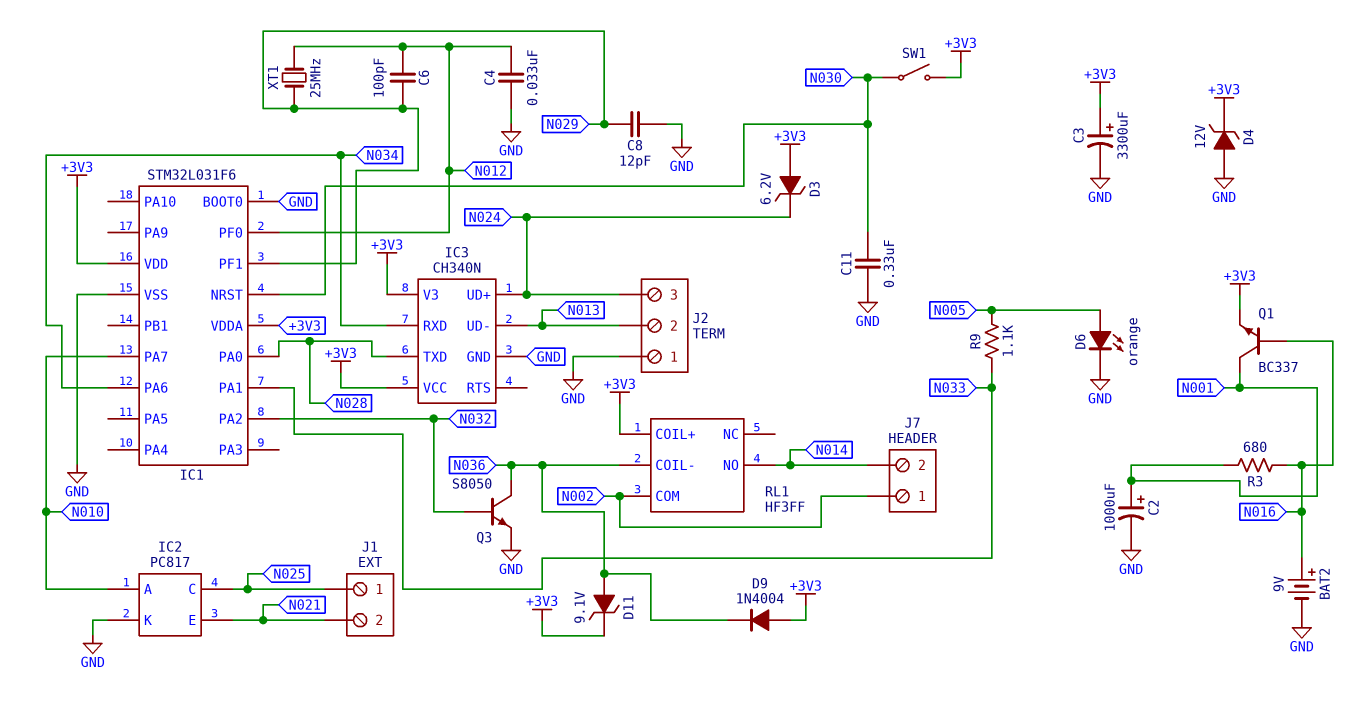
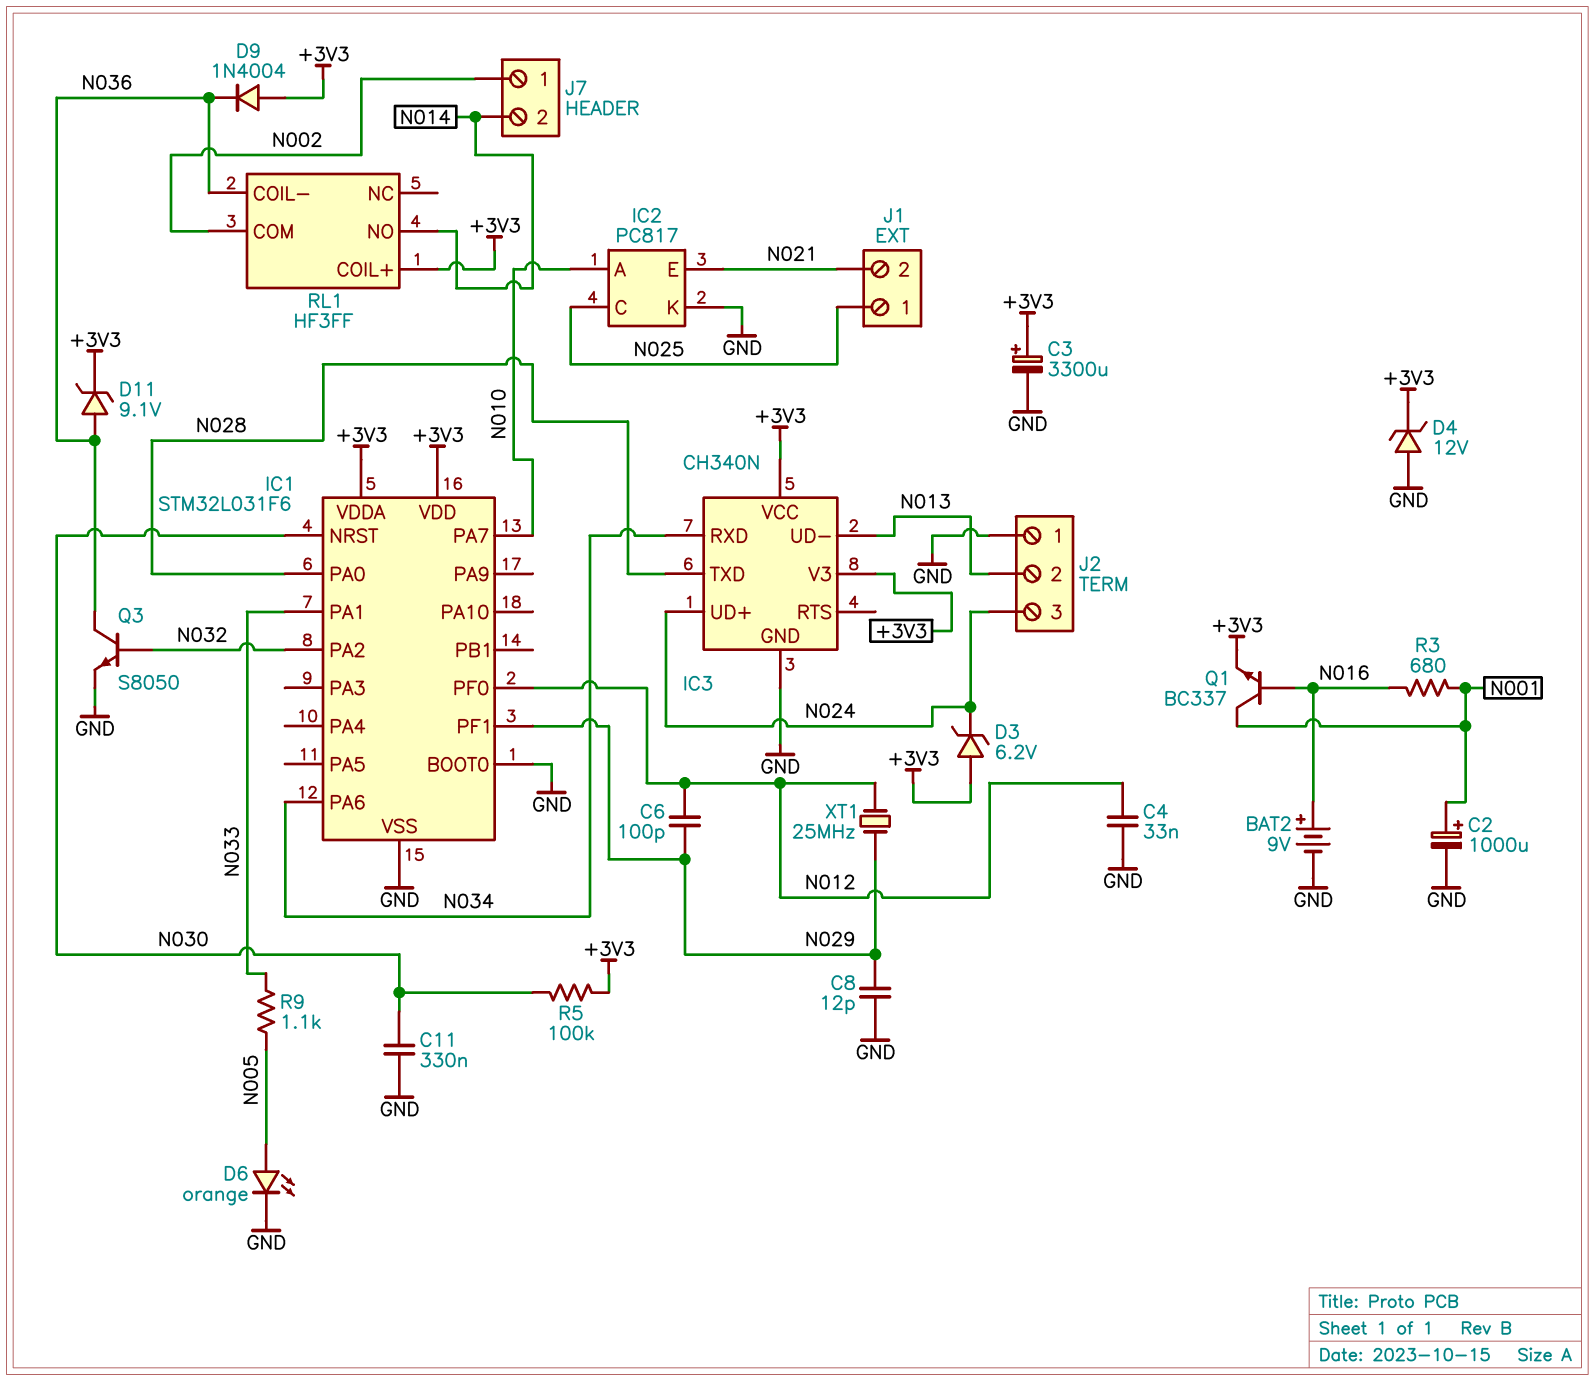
R5: none -> 100k (+3V3, N030)
SW1: switch (+3V3, N030) -> none

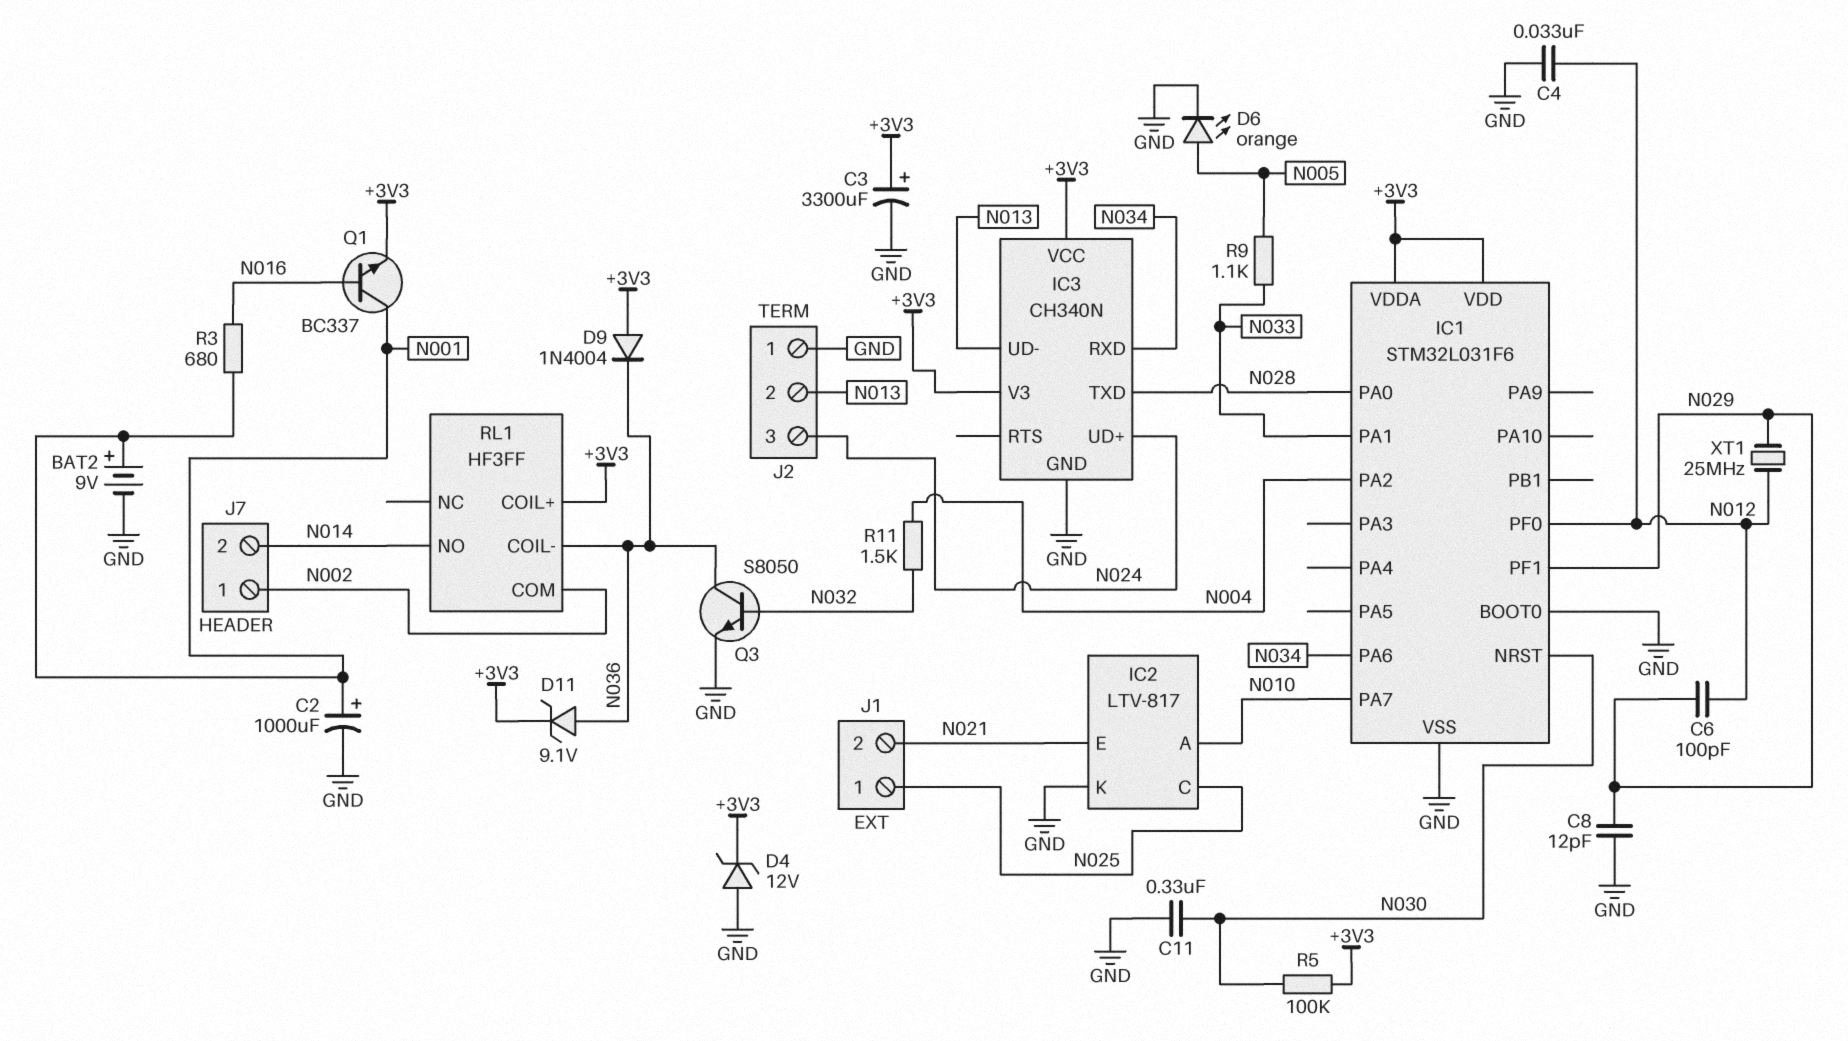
BAT2: 9V (plus N016, minus GND) -> 9V (plus N001, minus GND)
D3: zener 6.2V (A +3V3, K N024) -> none
IC1 pin PA2: N032 -> N004
IC2: PC817 -> LTV-817
R11: none -> 1.5k (N004, N032)

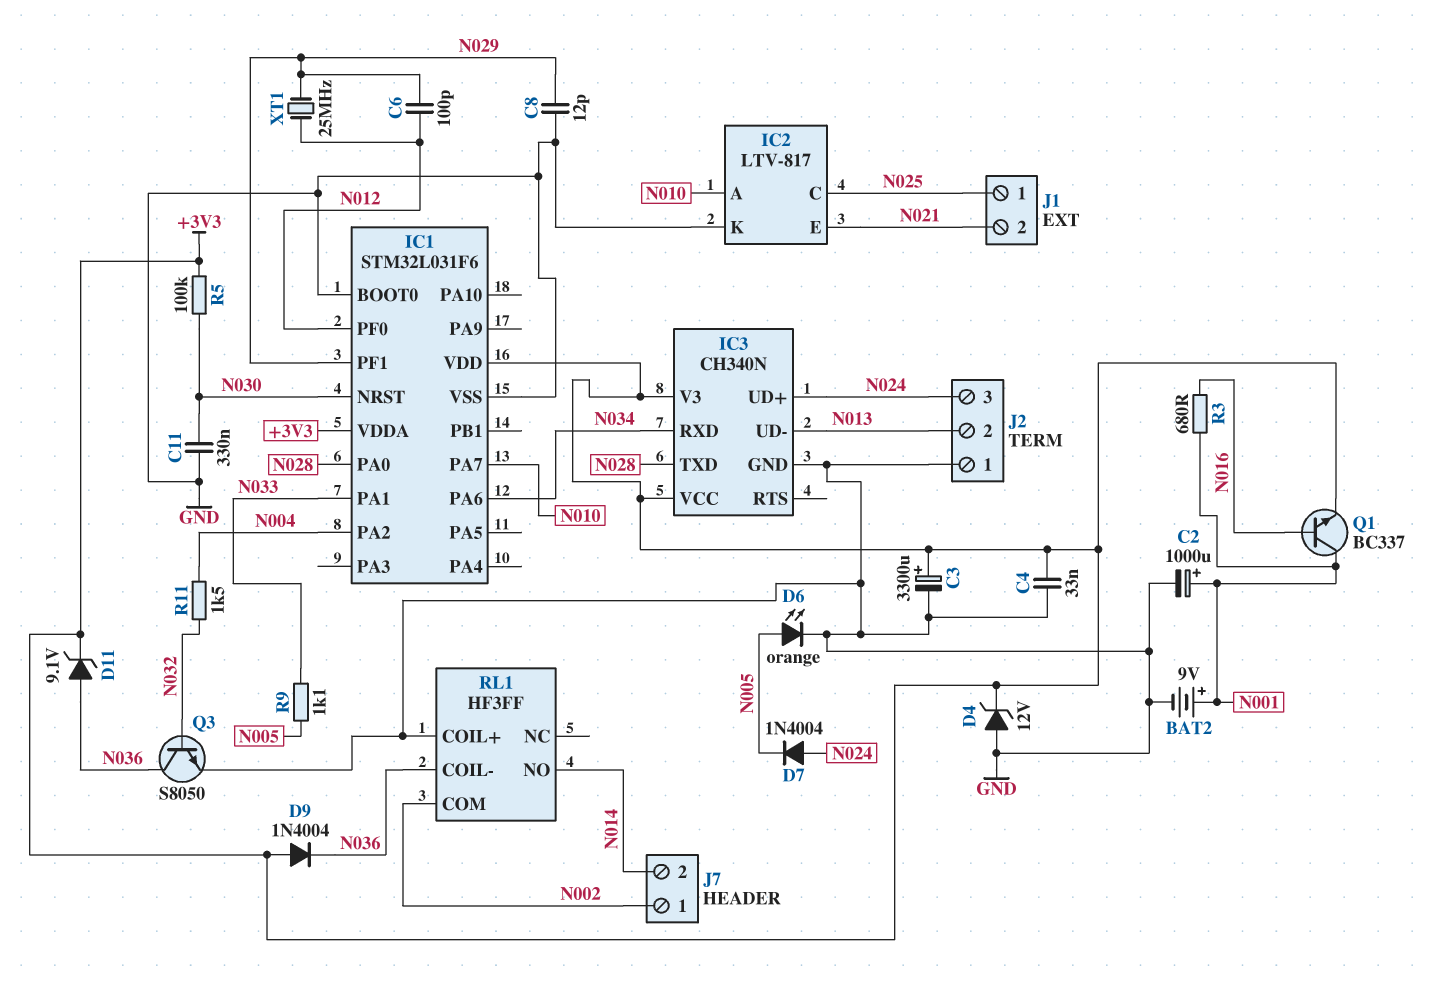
C4: 33nF (GND, N012) -> 33nF (+3V3, GND)
D7: none -> diode 1N4004 (A N024, K N005)
RL1 pin COIL+: +3V3 -> GND

